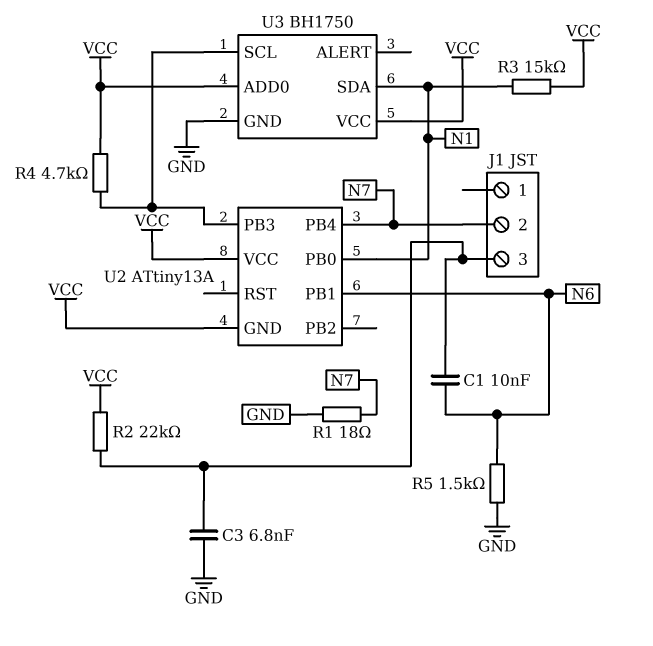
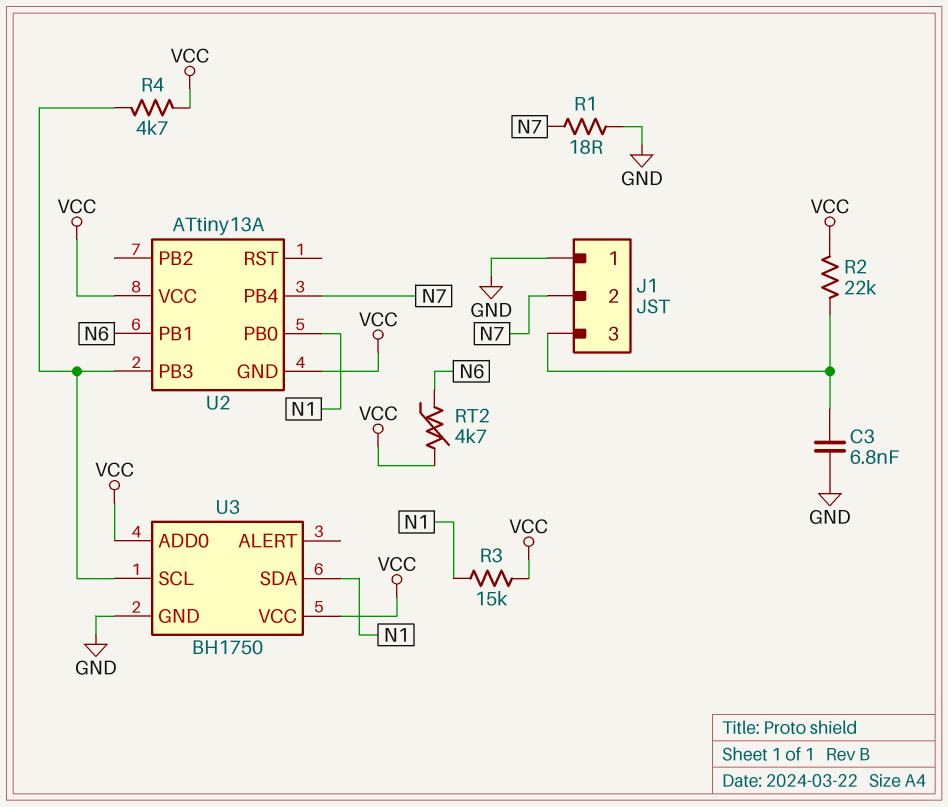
C1: 10nF (J1/3, N6) -> none
J1 pin 1: none -> GND
R5: 1.5k (GND, N6) -> none
RT2: none -> 4.7k (N6, VCC)

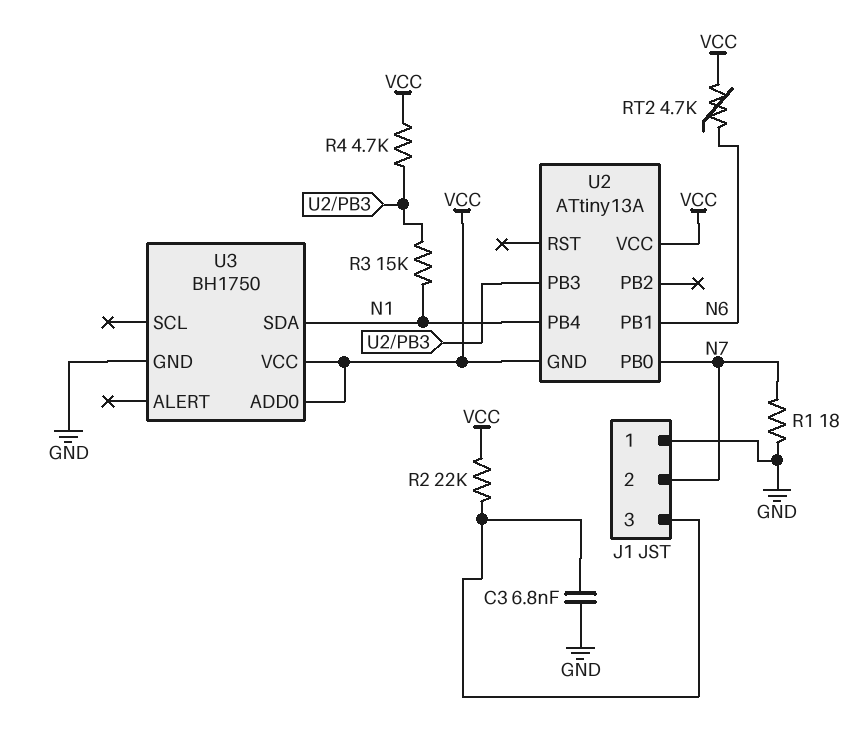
R3: 15k (N1, VCC) -> 15k (N1, U2/PB3)
U2 pin PB0: N1 -> N7
U2 pin PB4: N7 -> N1
U3 pin SCL: U2/PB3 -> none

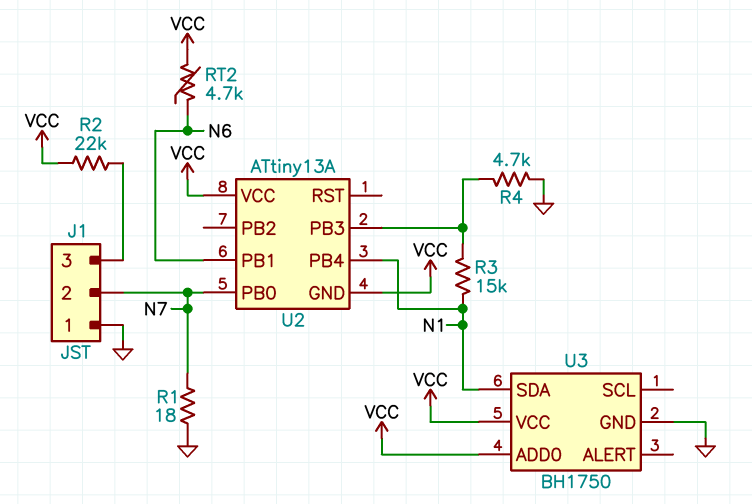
C3: 6.8nF (GND, J1/3) -> none
R4: 4.7k (U2/PB3, VCC) -> 4.7k (GND, U2/PB3)

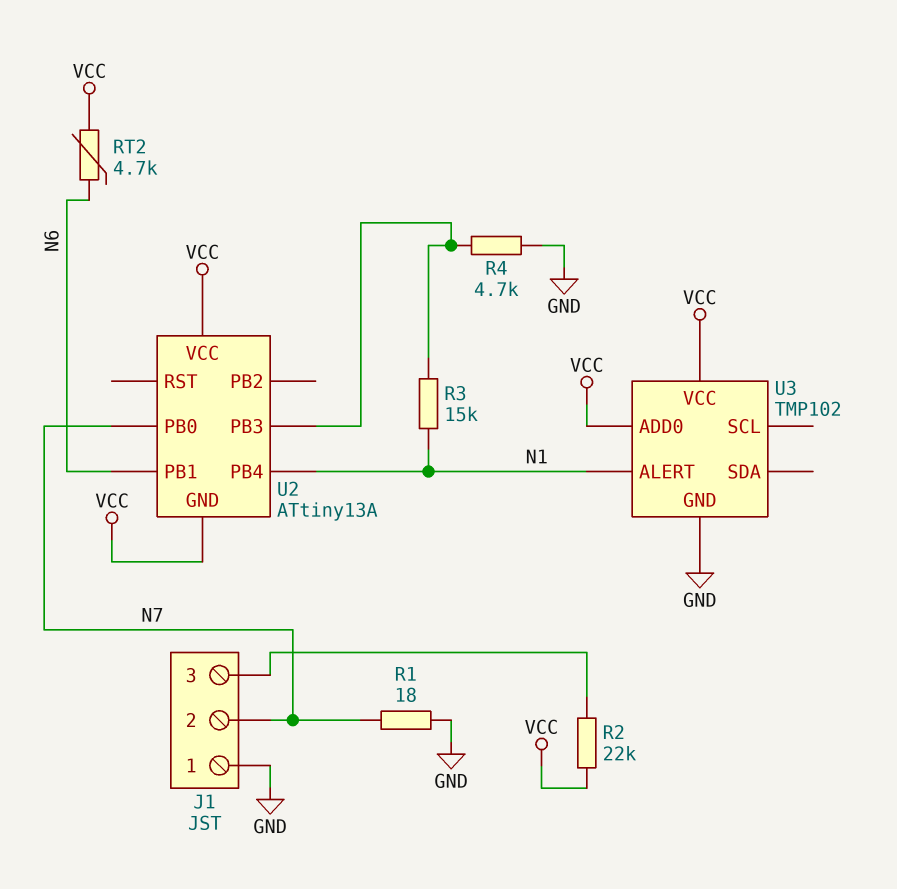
U3: BH1750 -> TMP102
U3 pin ALERT: none -> N1
U3 pin SDA: N1 -> none

